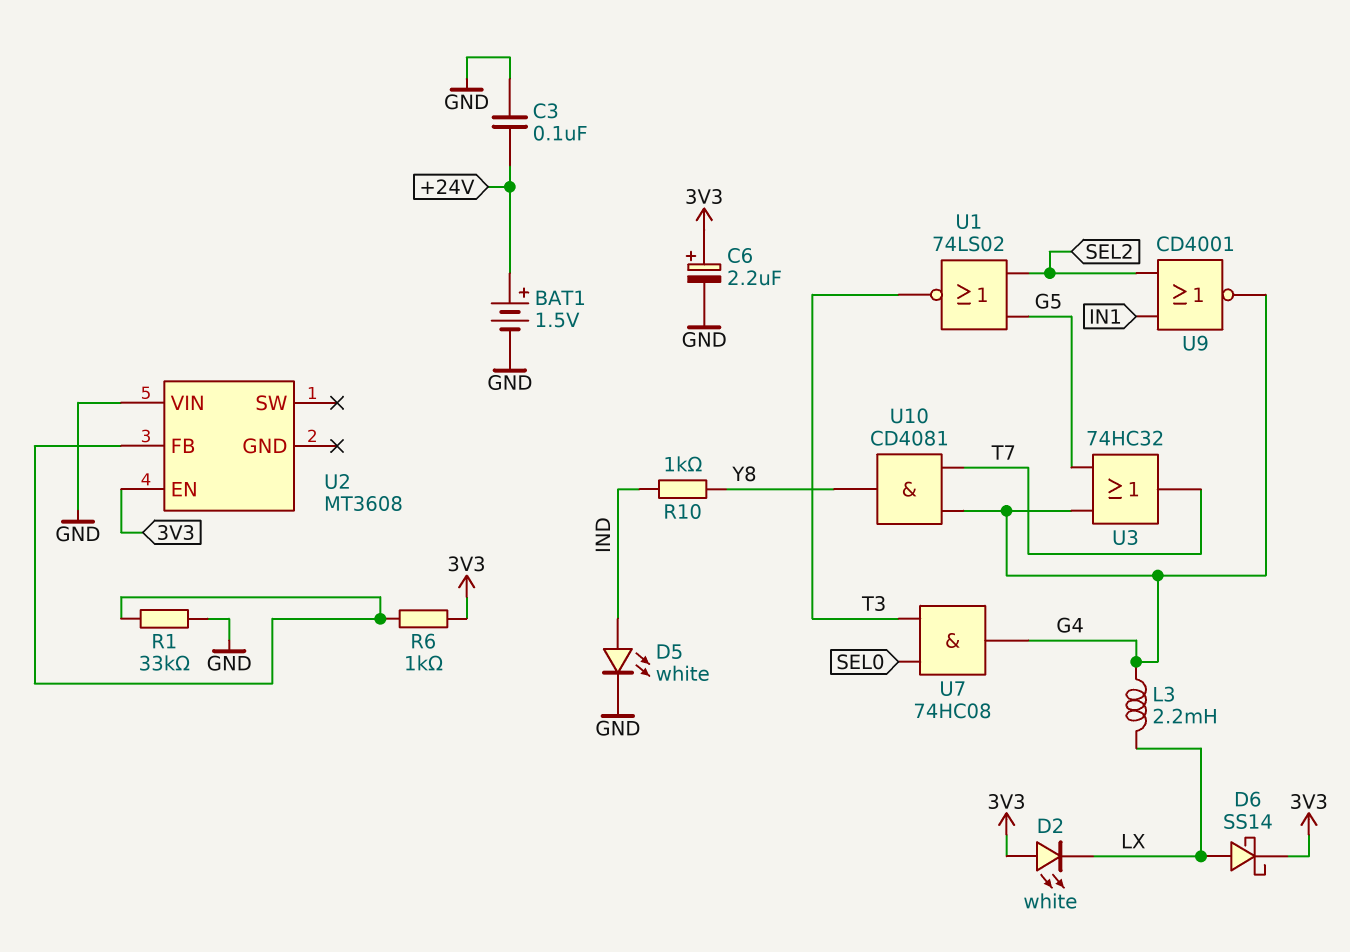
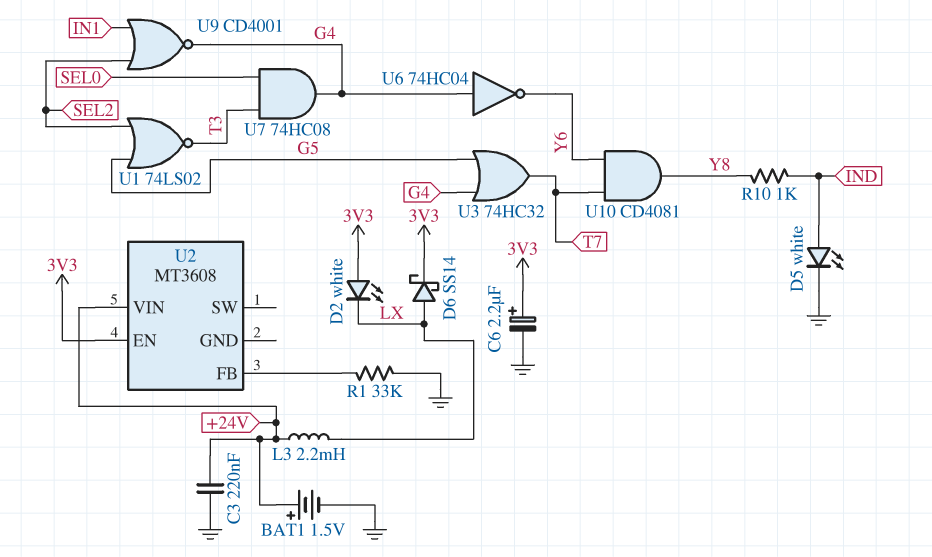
C3: 100nF (+24V, GND) -> 220nF (+24V, GND)
L3: 2.2mH (G4, LX) -> 2.2mH (+24V, LX)
R6: 1k (3V3, U2/FB) -> none
U2 pin VIN: GND -> +24V
U6: none -> NOT 74HC04 (in G4, out Y6)
U10: AND CD4081 (in G4, in T7, out Y8) -> AND CD4081 (in T7, in Y6, out Y8)

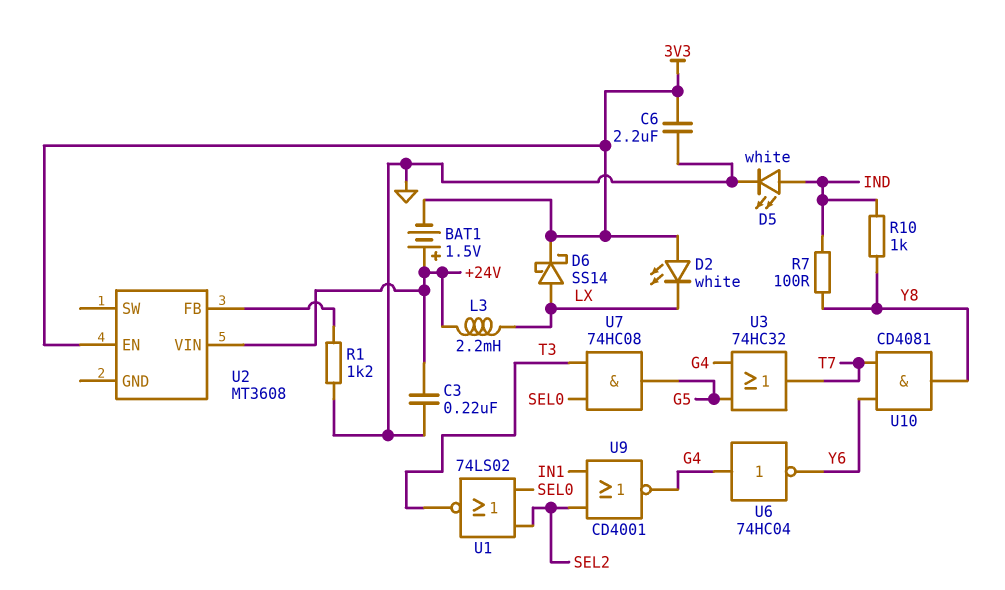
BAT1: 1.5V (plus +24V, minus GND) -> 1.5V (plus +24V, minus 3V3)
C6: 2.2uF (plus 3V3, minus GND) -> 2.2uF (3V3, GND)
R1: 33k (GND, U2/FB) -> 1.2k (GND, U2/FB)
R7: none -> 100 (IND, Y8)
U1: NOR 74LS02 (in G5, in SEL2, out T3) -> NOR 74LS02 (in SEL0, in SEL2, out T3)
U7: AND 74HC08 (in SEL0, in T3, out G4) -> AND 74HC08 (in SEL0, in T3, out G5)

